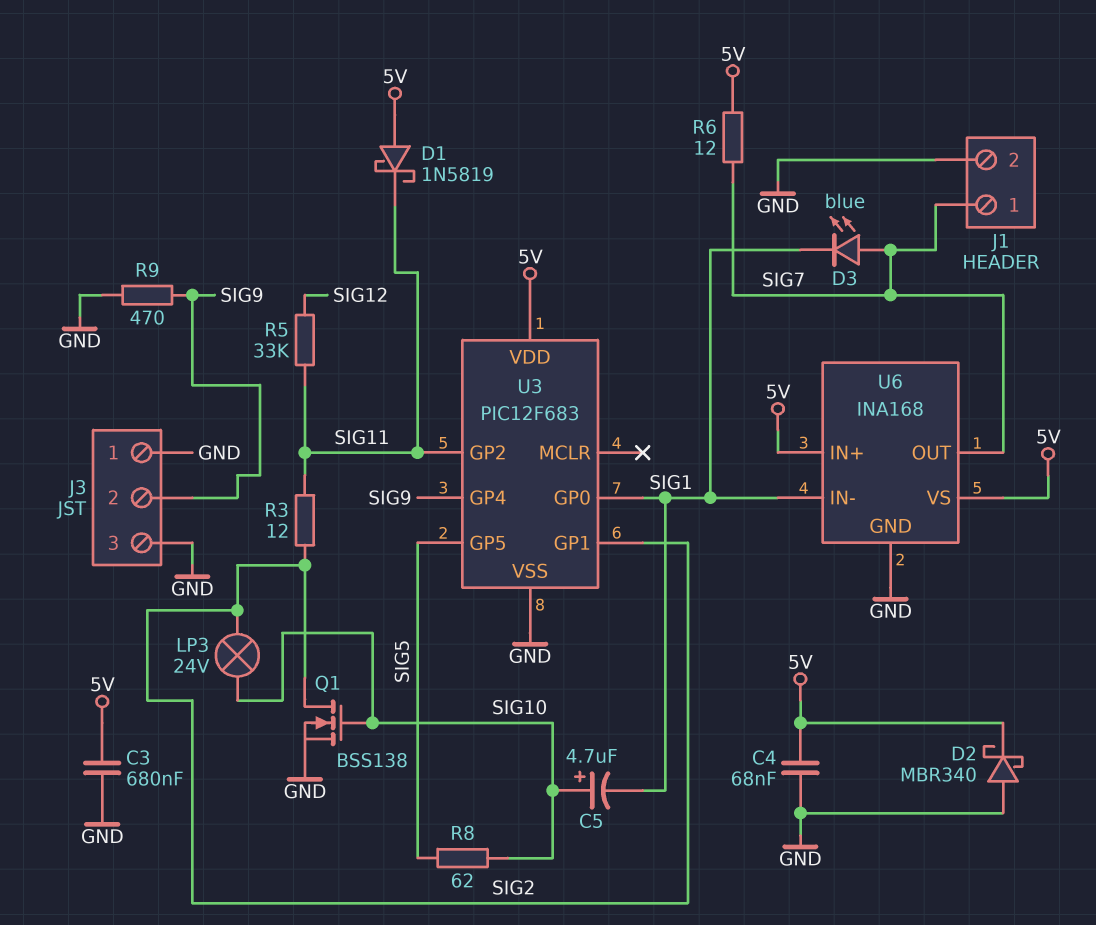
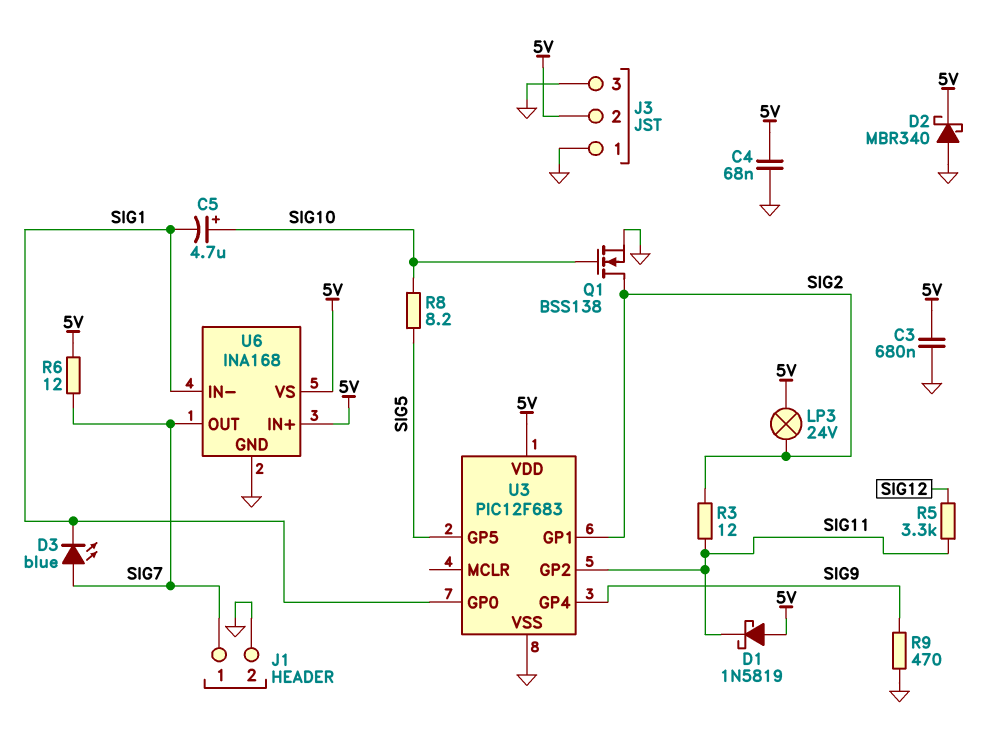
J3 pin 2: SIG9 -> 5V
LP3: lamp 24V (SIG2, SIG10) -> lamp 24V (5V, SIG2)
R5: 33k (SIG11, SIG12) -> 3.3k (SIG11, SIG12)
R8: 62 (SIG5, SIG10) -> 8.2 (SIG5, SIG10)

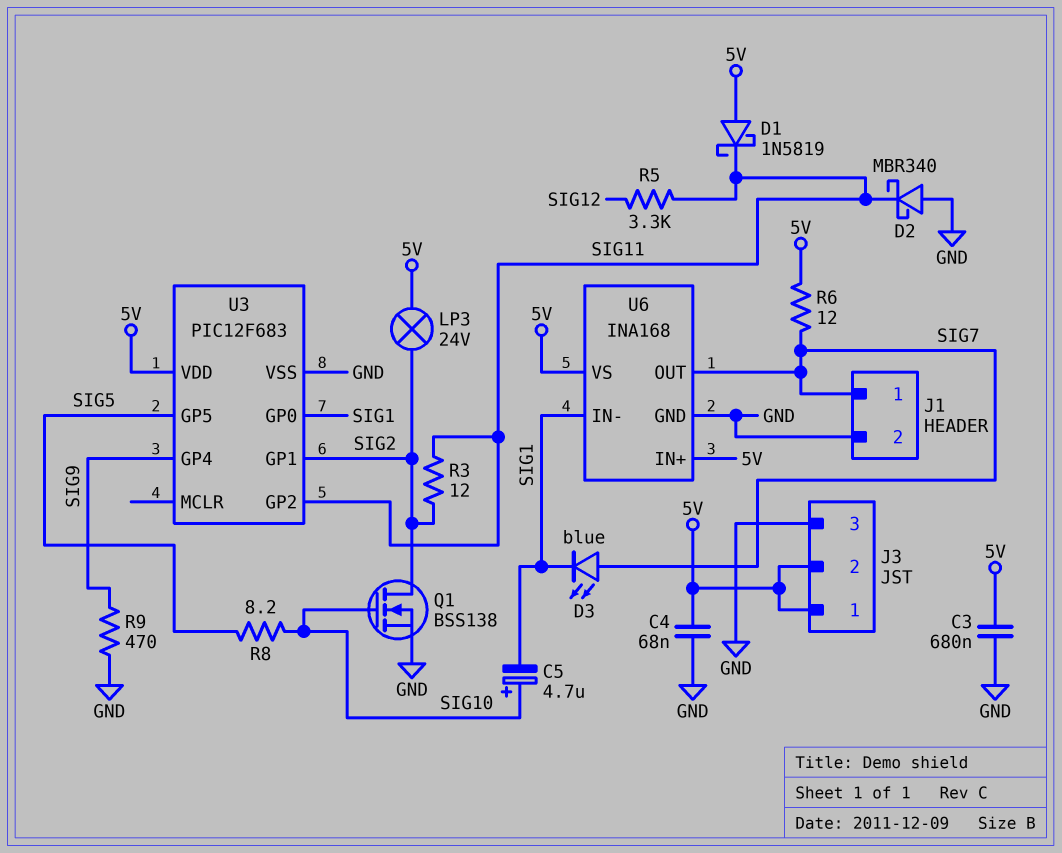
D2: schottky MBR340 (A GND, K 5V) -> schottky MBR340 (A GND, K SIG11)
J3 pin 1: GND -> 5V

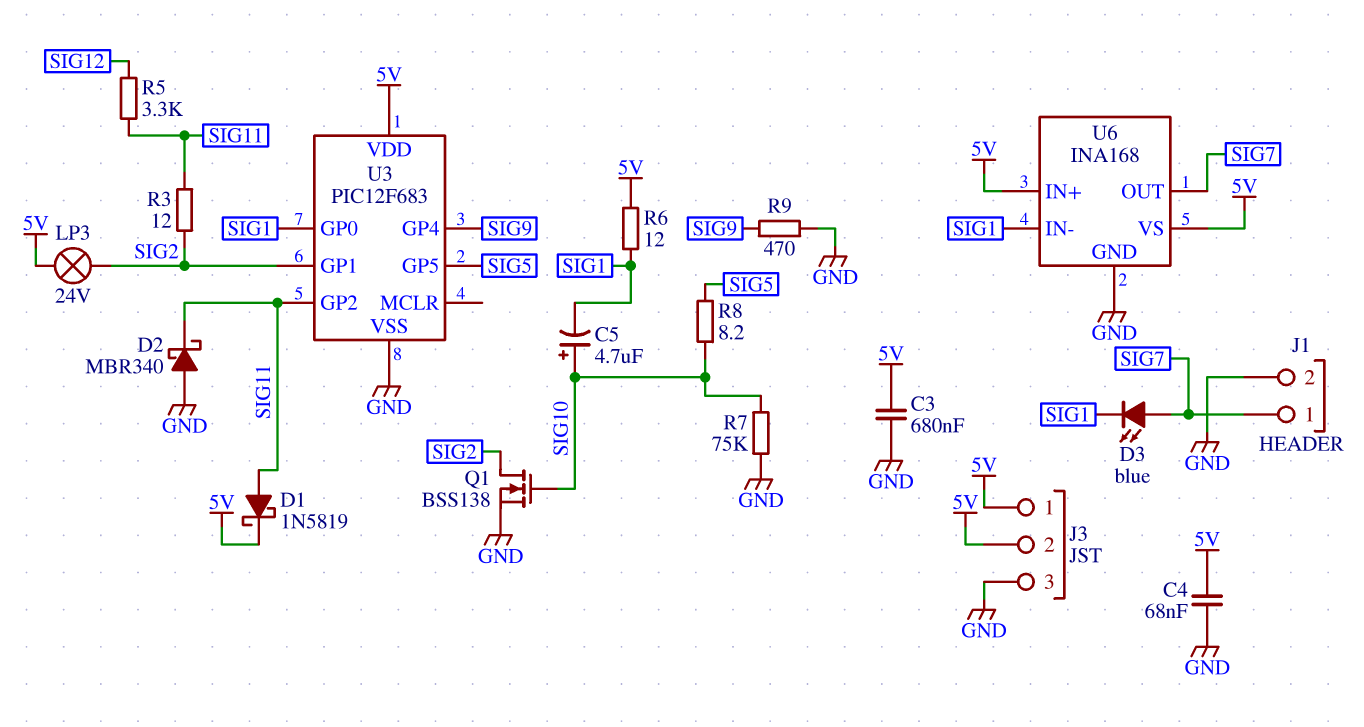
D1: schottky 1N5819 (A 5V, K SIG11) -> schottky 1N5819 (A SIG11, K 5V)
R6: 12 (5V, SIG7) -> 12 (5V, SIG1)
R7: none -> 75k (GND, SIG10)

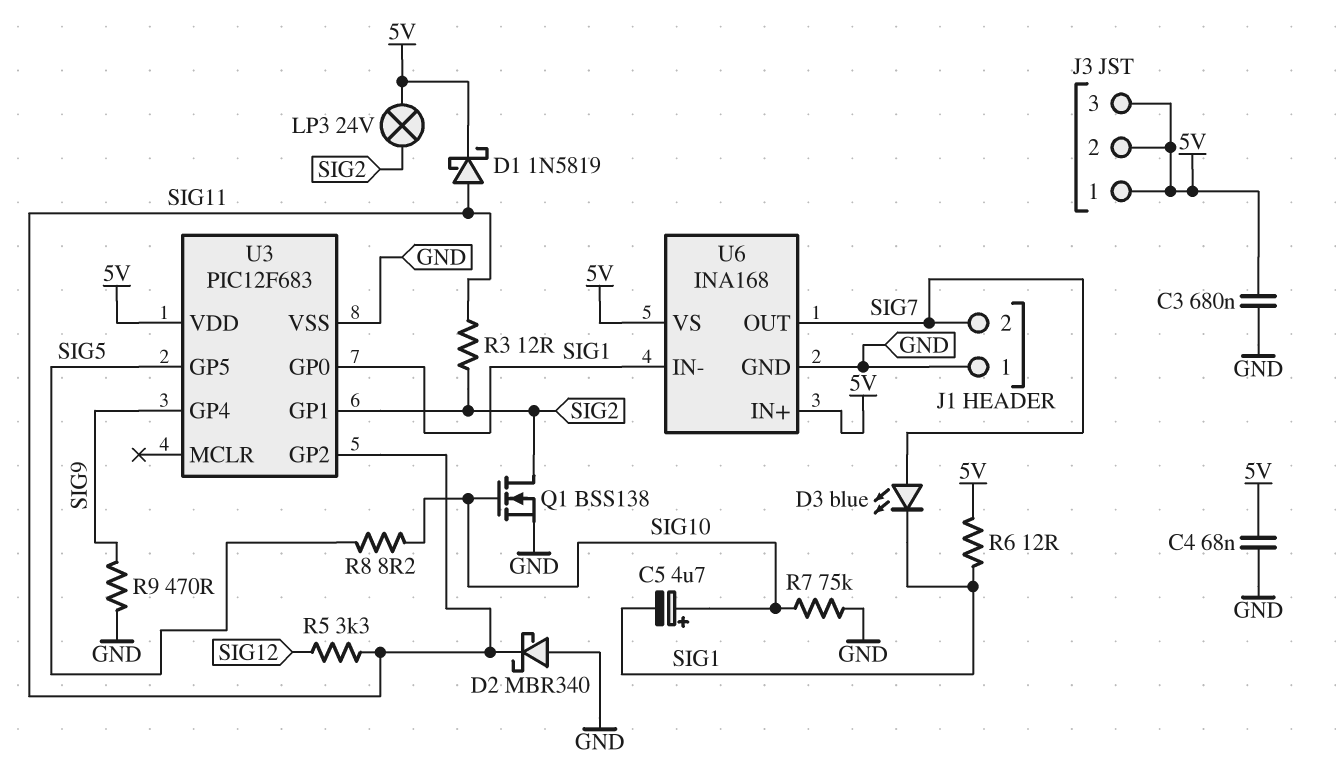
J1 pin 1: SIG7 -> GND
J1 pin 2: GND -> SIG7
J3 pin 3: GND -> 5V

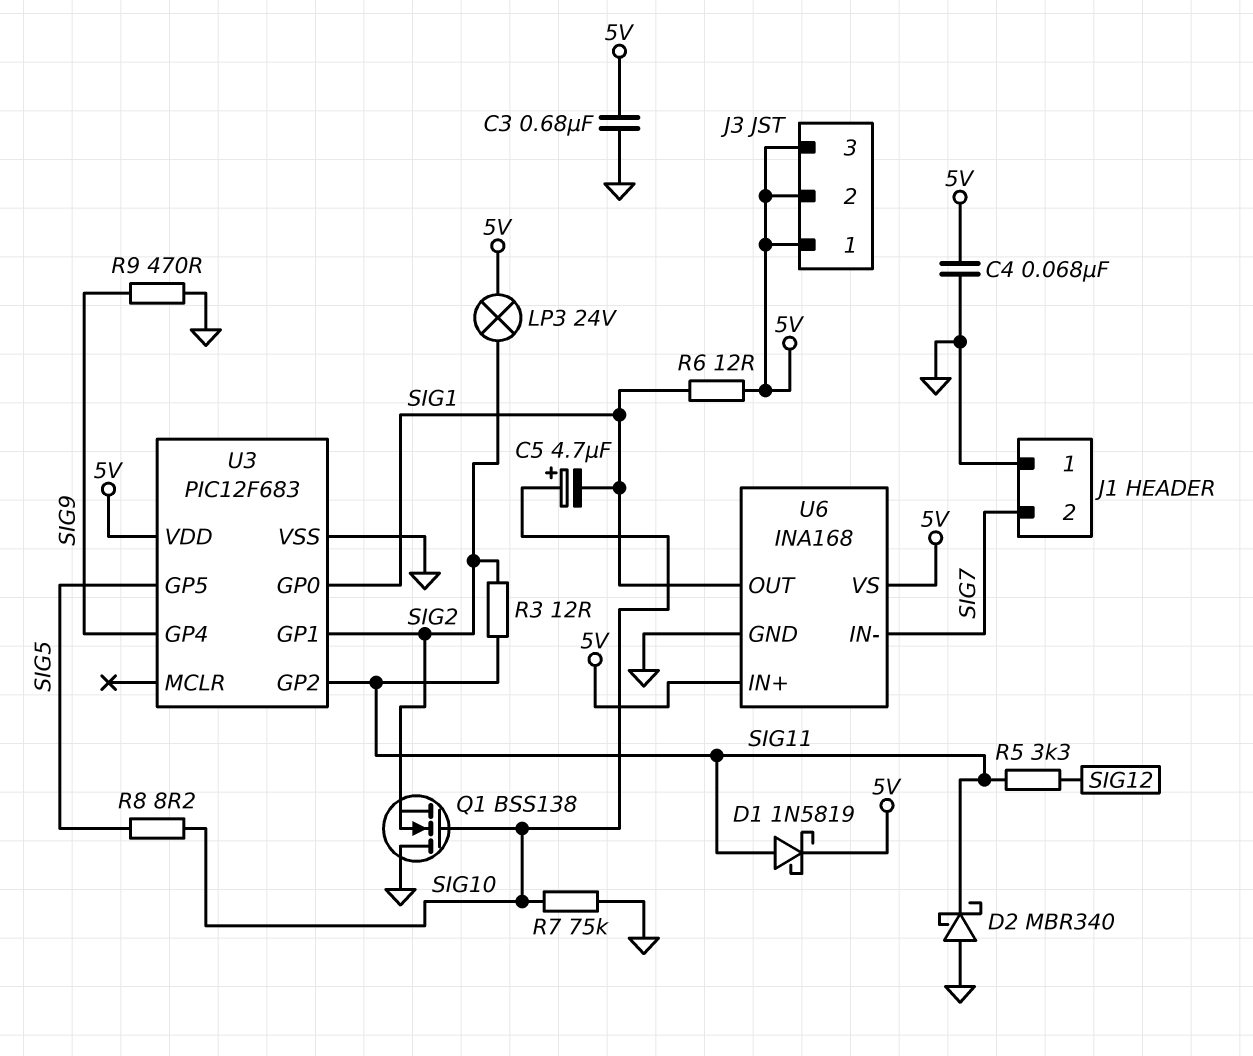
D3: LED blue (A SIG7, K SIG1) -> none
Q1: NMOS BSS138 (G SIG10, D SIG2, S GND) -> NMOS BSS138 (G SIG10, D GND, S SIG2)
U6 pin IN-: SIG1 -> SIG7
U6 pin OUT: SIG7 -> SIG1

